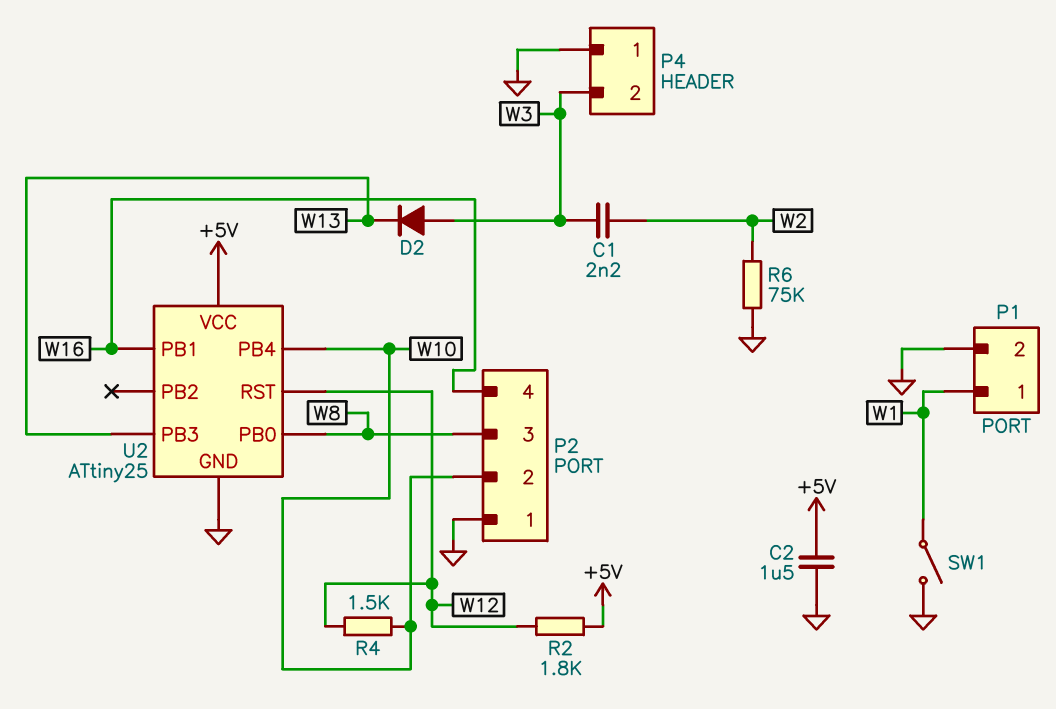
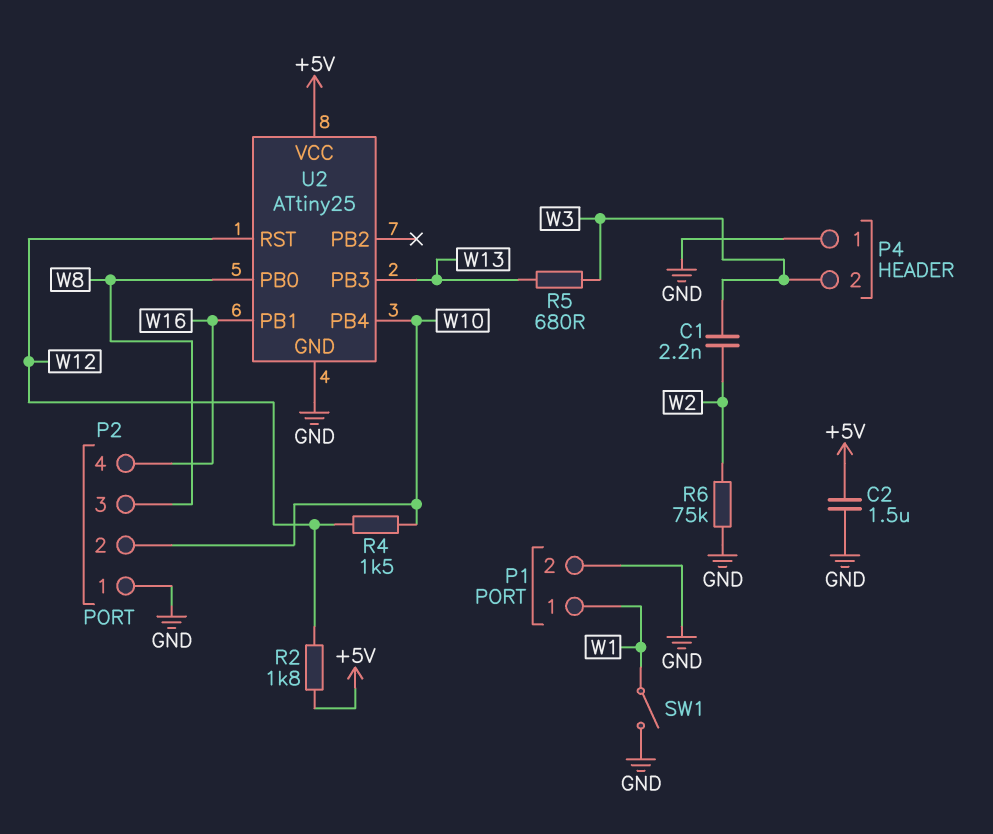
D2: diode (A W3, K W13) -> none
R5: none -> 680 (W3, W13)

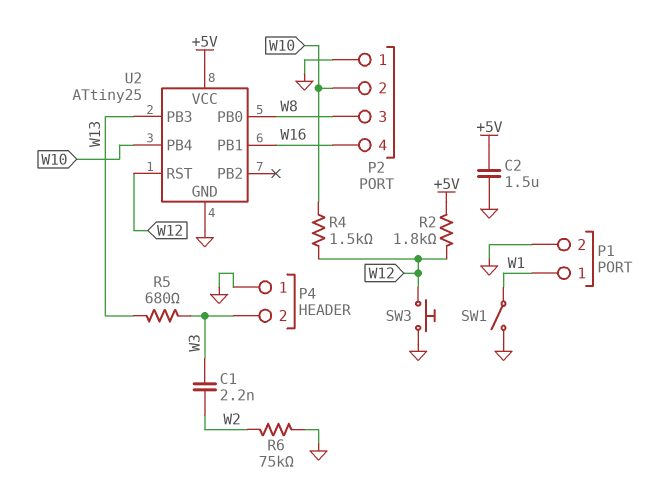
SW3: none -> button (GND, W12)

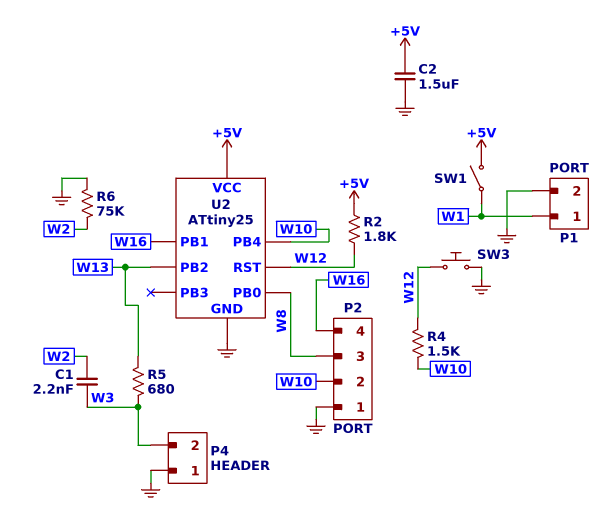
SW1: switch (GND, W1) -> switch (+5V, W1)
U2 pin PB2: none -> W13
U2 pin PB3: W13 -> none

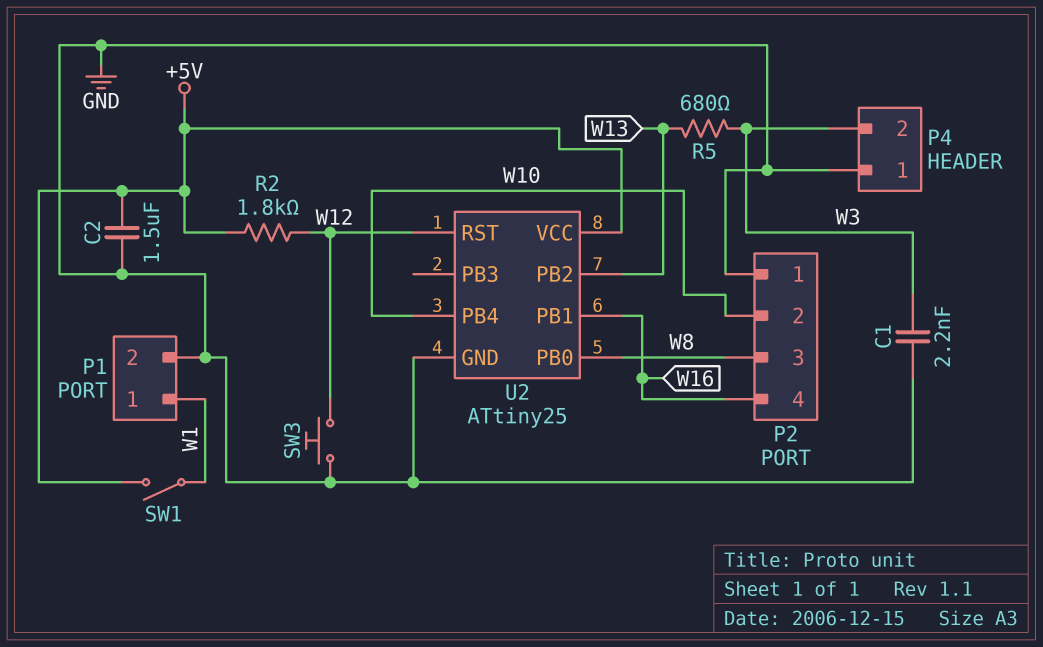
C1: 2.2nF (W2, W3) -> 2.2nF (GND, W3)
R4: 1.5k (W10, W12) -> none
R6: 75k (GND, W2) -> none

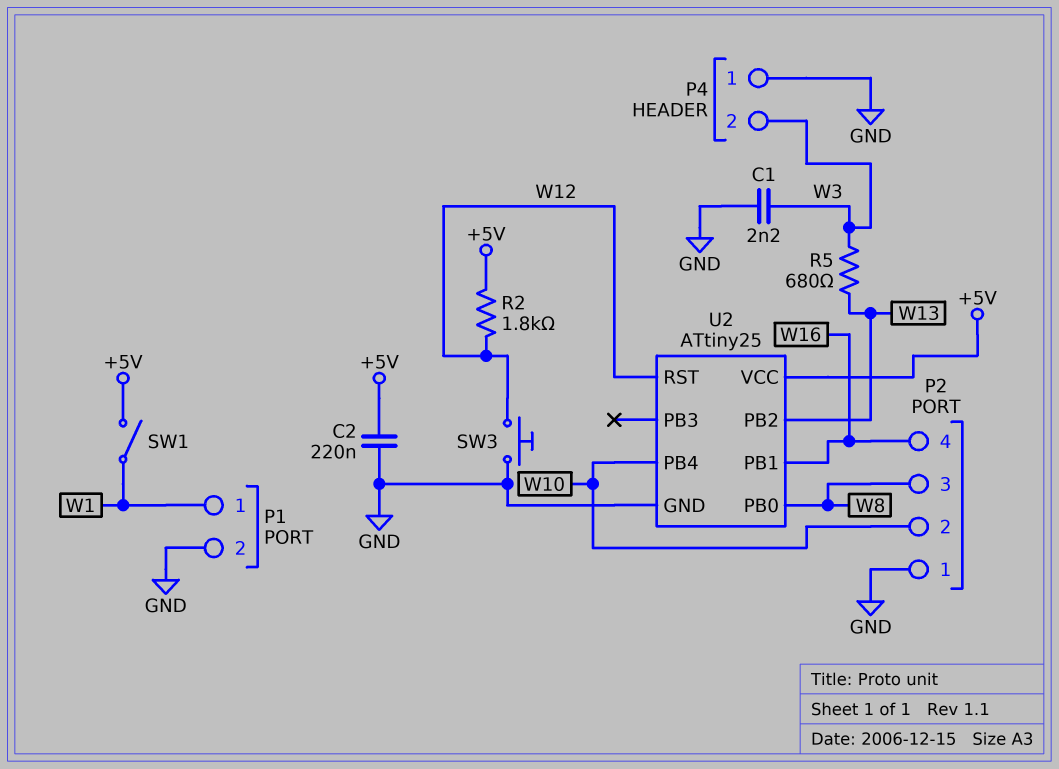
C2: 1.5uF (+5V, GND) -> 220nF (+5V, GND)

